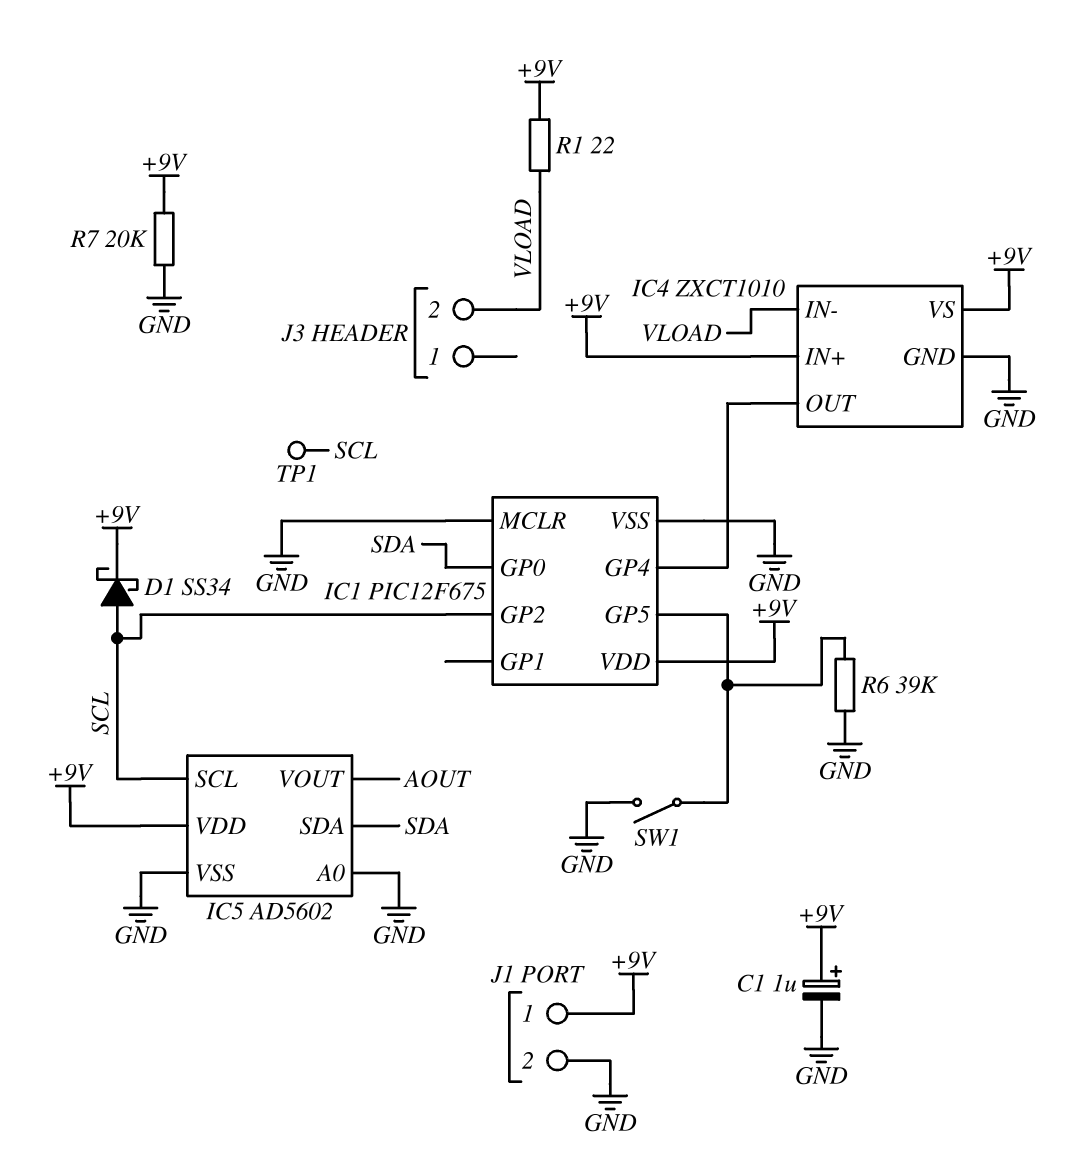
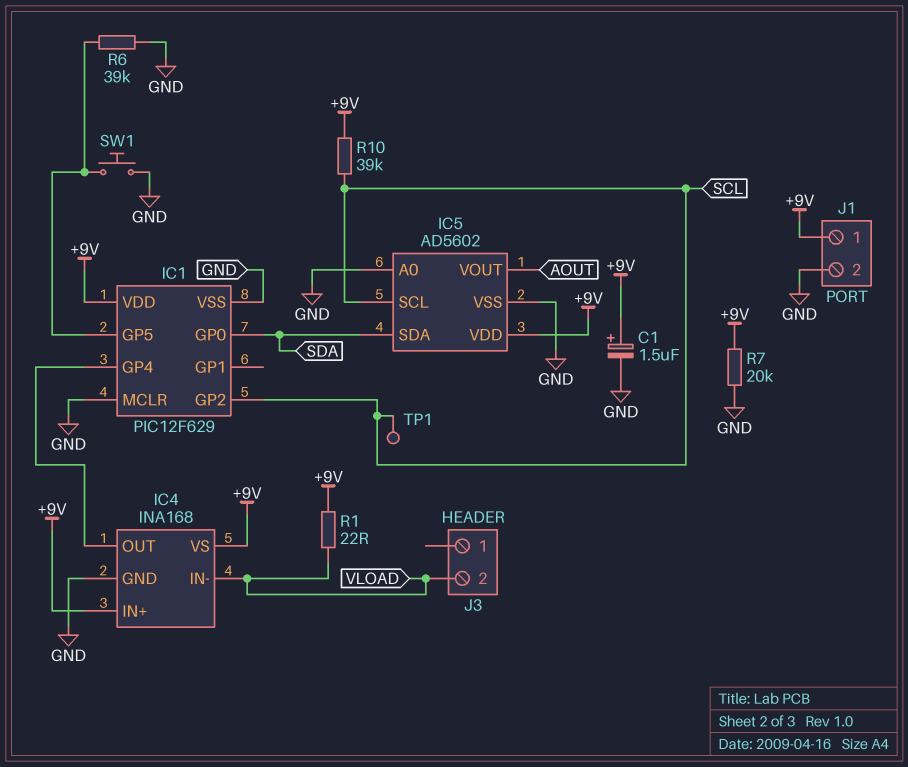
C1: 1uF (plus +9V, minus GND) -> 1.5uF (plus +9V, minus GND)
D1: schottky SS34 (A SCL, K +9V) -> none
IC1: PIC12F675 -> PIC12F629
IC4: ZXCT1010 -> INA168
R10: none -> 39k (+9V, SCL)
SW1: switch (GND, IC1/GP5) -> button (GND, IC1/GP5)

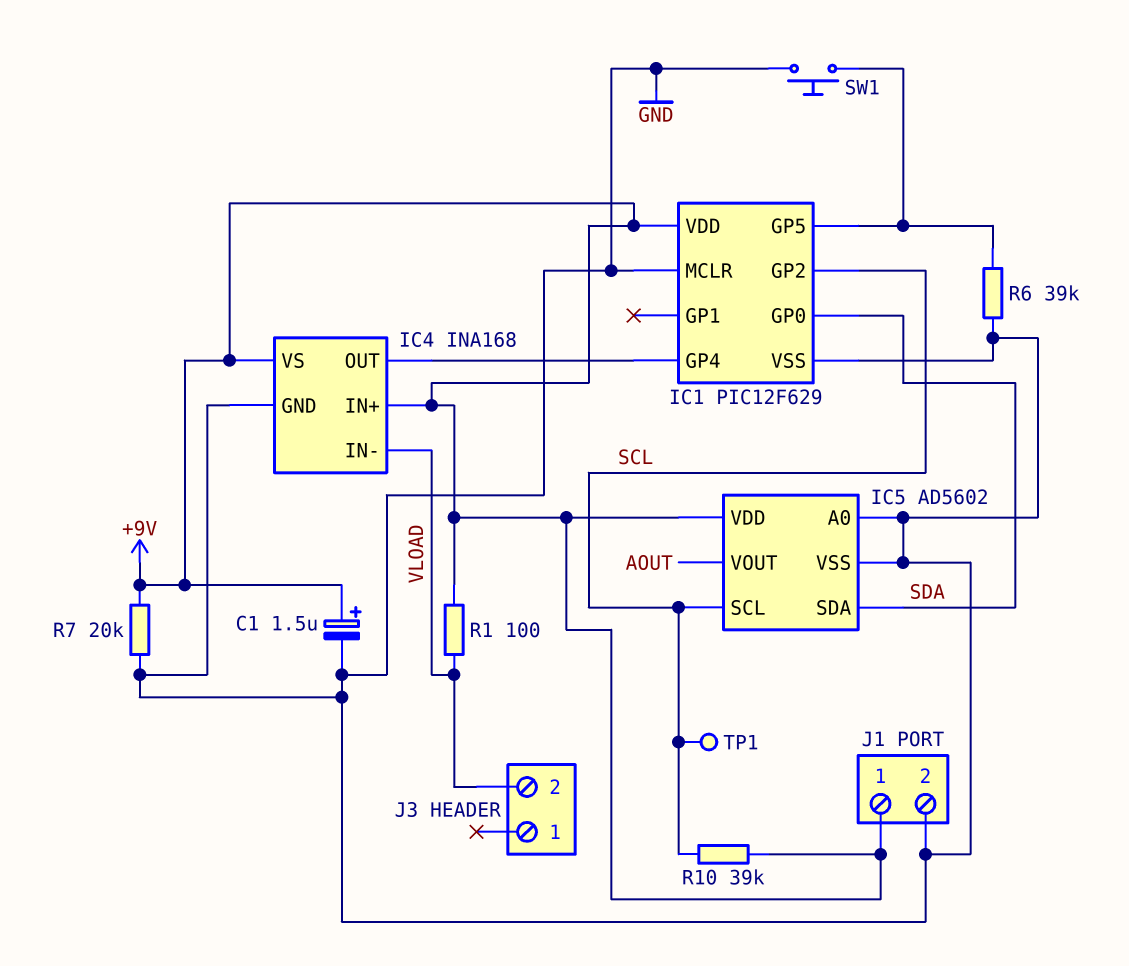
R1: 22 (+9V, VLOAD) -> 100 (+9V, VLOAD)

